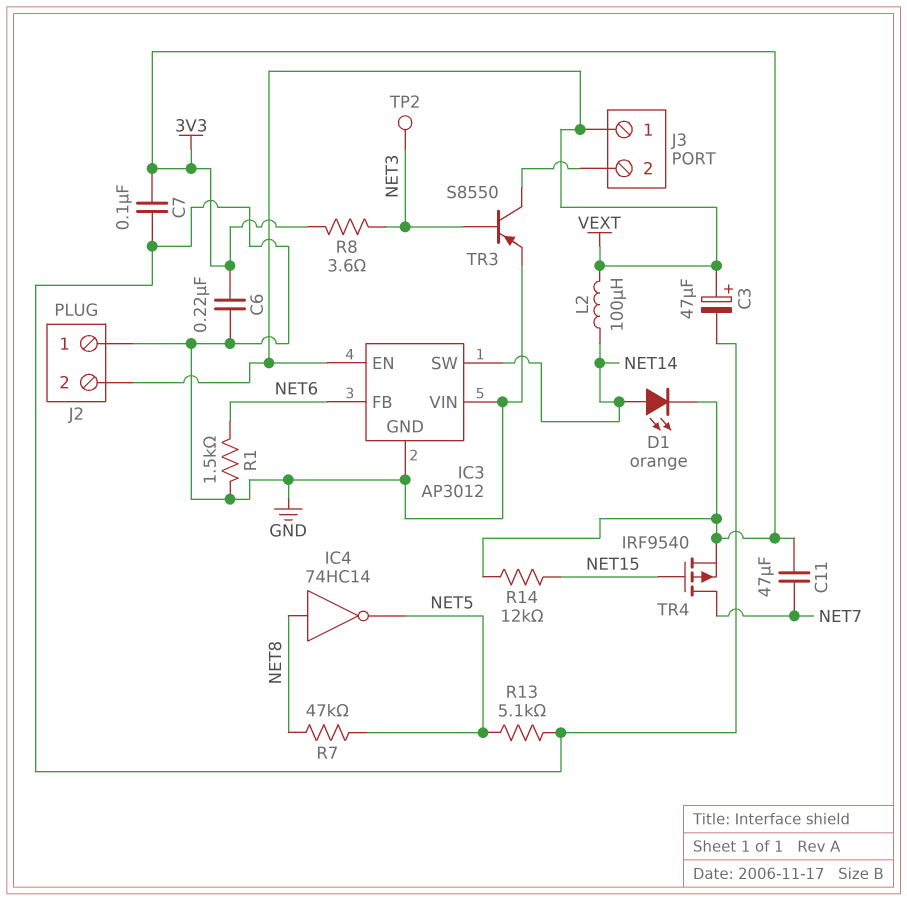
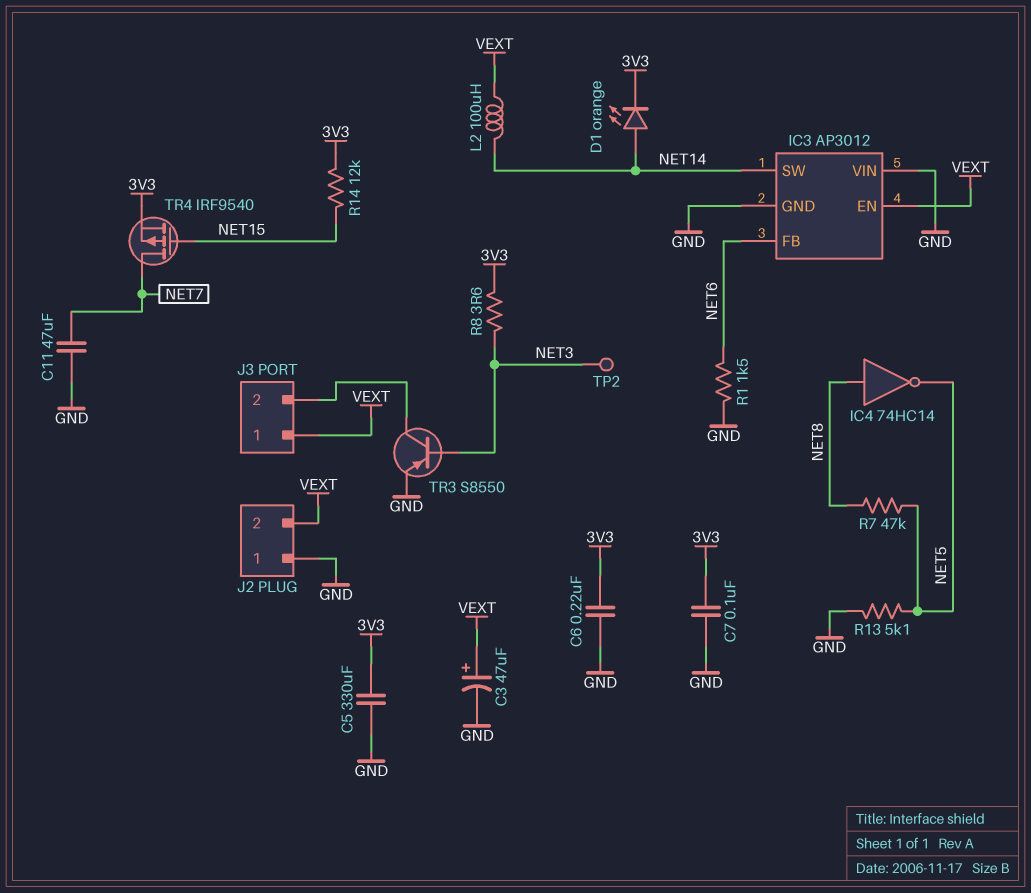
C5: none -> 330uF (3V3, GND)
C11: 47uF (3V3, NET7) -> 47uF (GND, NET7)

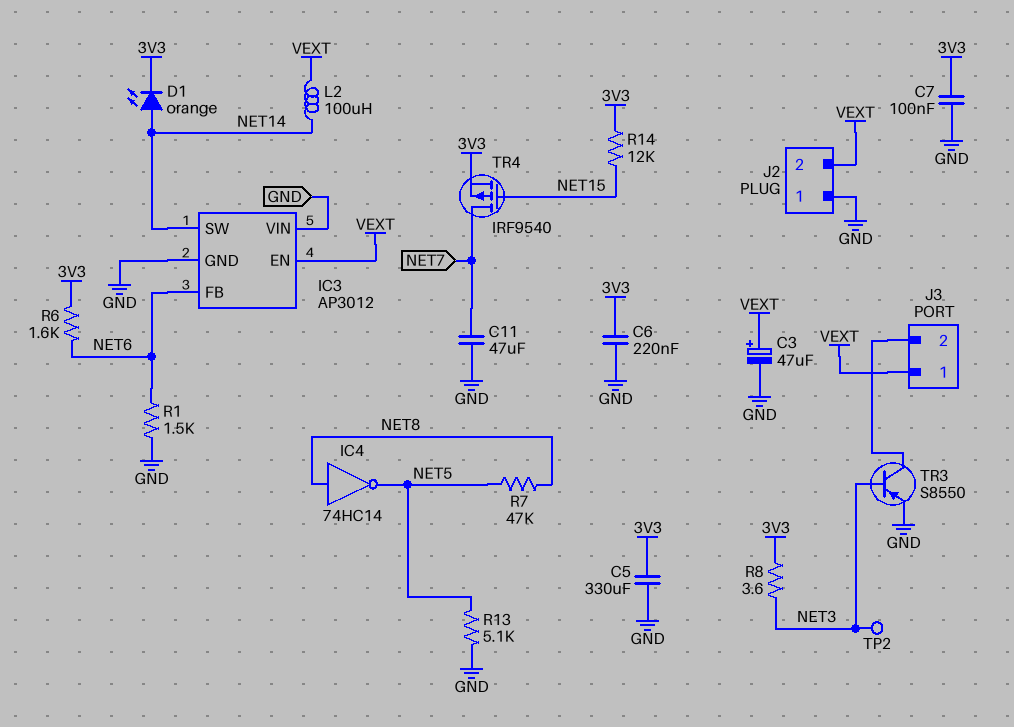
R6: none -> 1.6k (3V3, NET6)

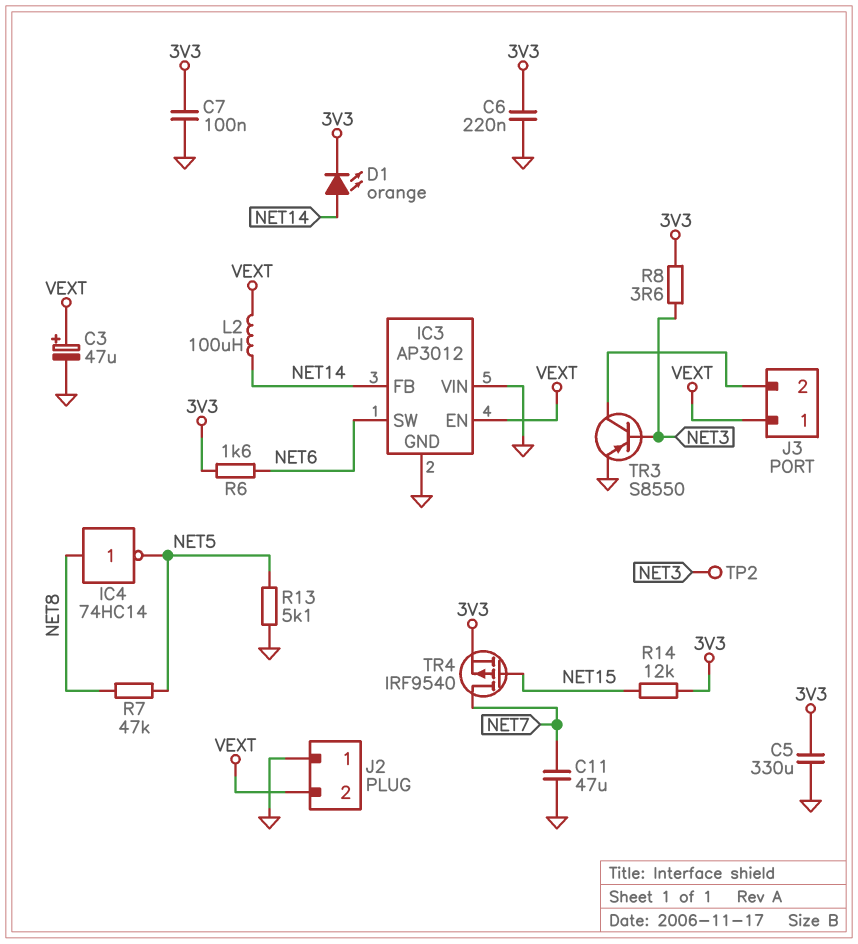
IC3 pin FB: NET6 -> NET14
IC3 pin SW: NET14 -> NET6
R1: 1.5k (GND, NET6) -> none

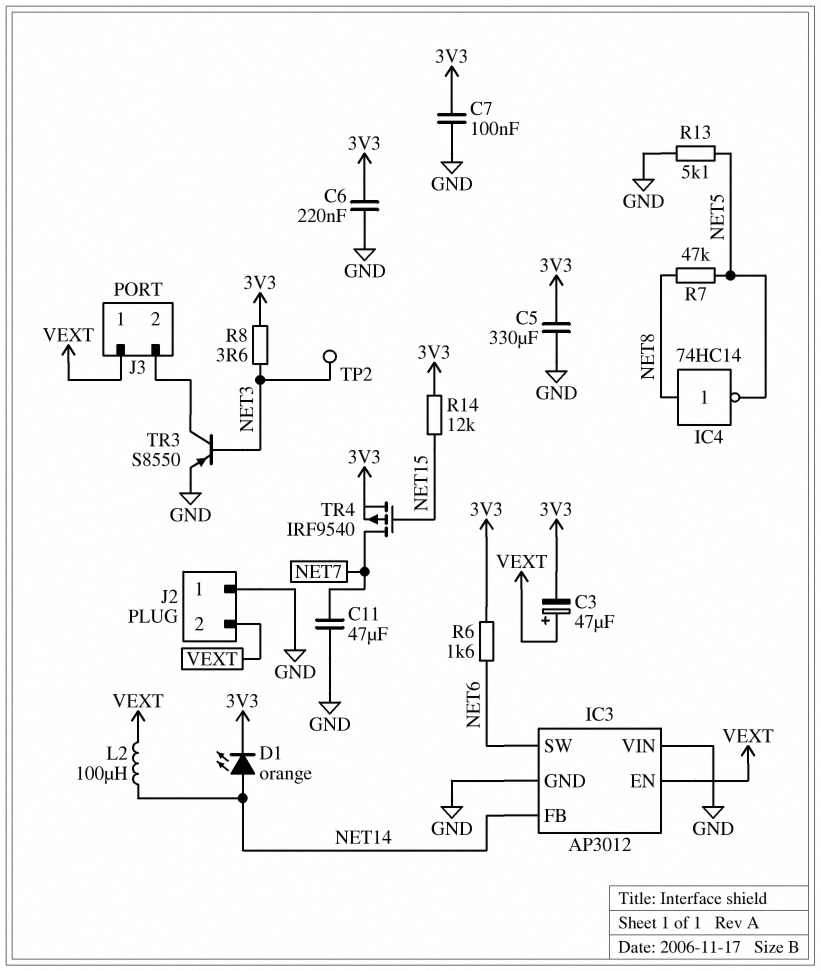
C3: 47uF (plus VEXT, minus GND) -> 47uF (plus VEXT, minus 3V3)

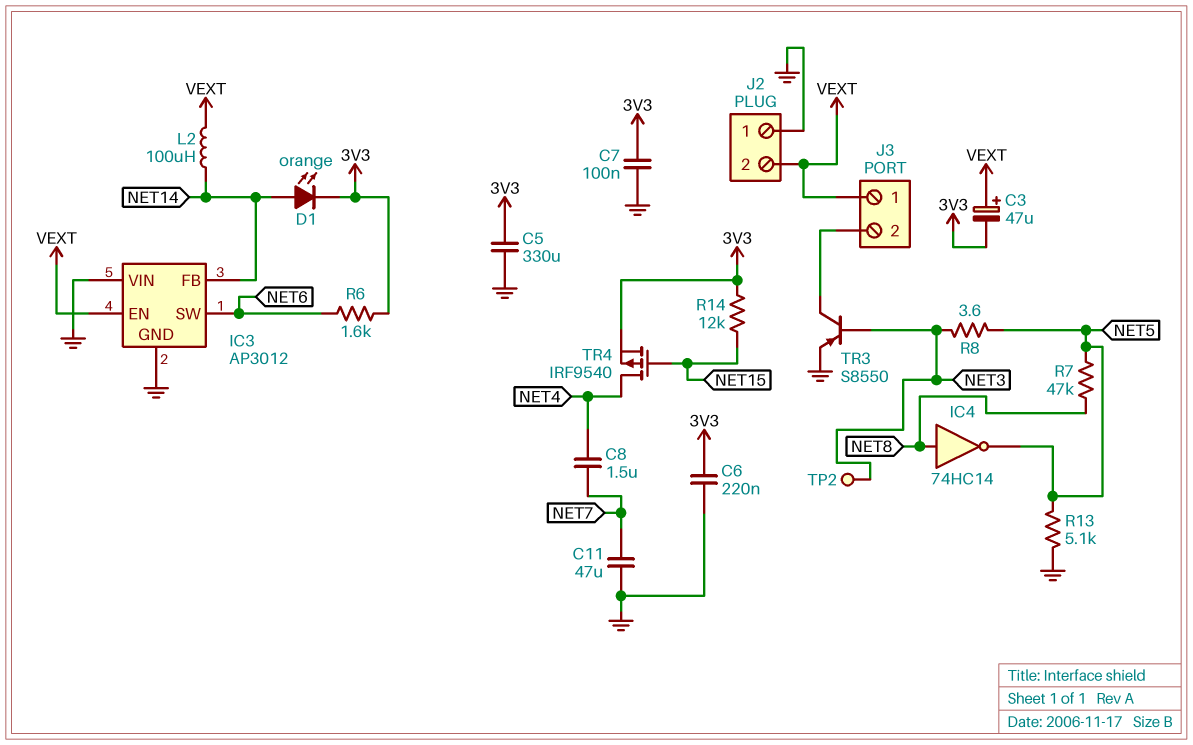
C8: none -> 1.5uF (NET4, NET7)
R8: 3.6 (3V3, NET3) -> 3.6 (NET3, NET5)
TR4: PMOS IRF9540 (G NET15, D NET7, S 3V3) -> PMOS IRF9540 (G NET15, D NET4, S 3V3)

